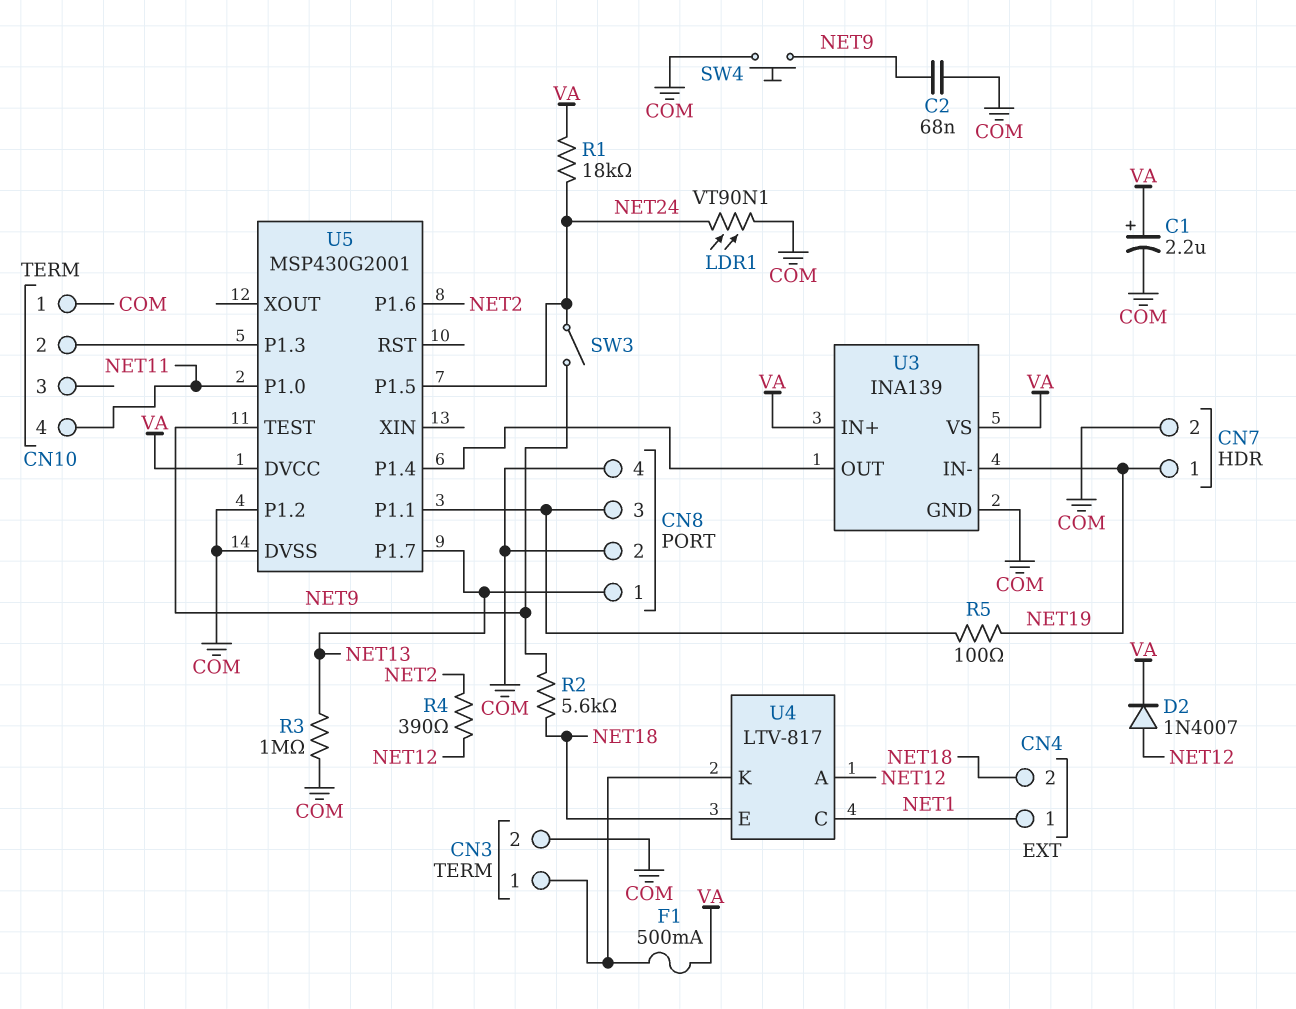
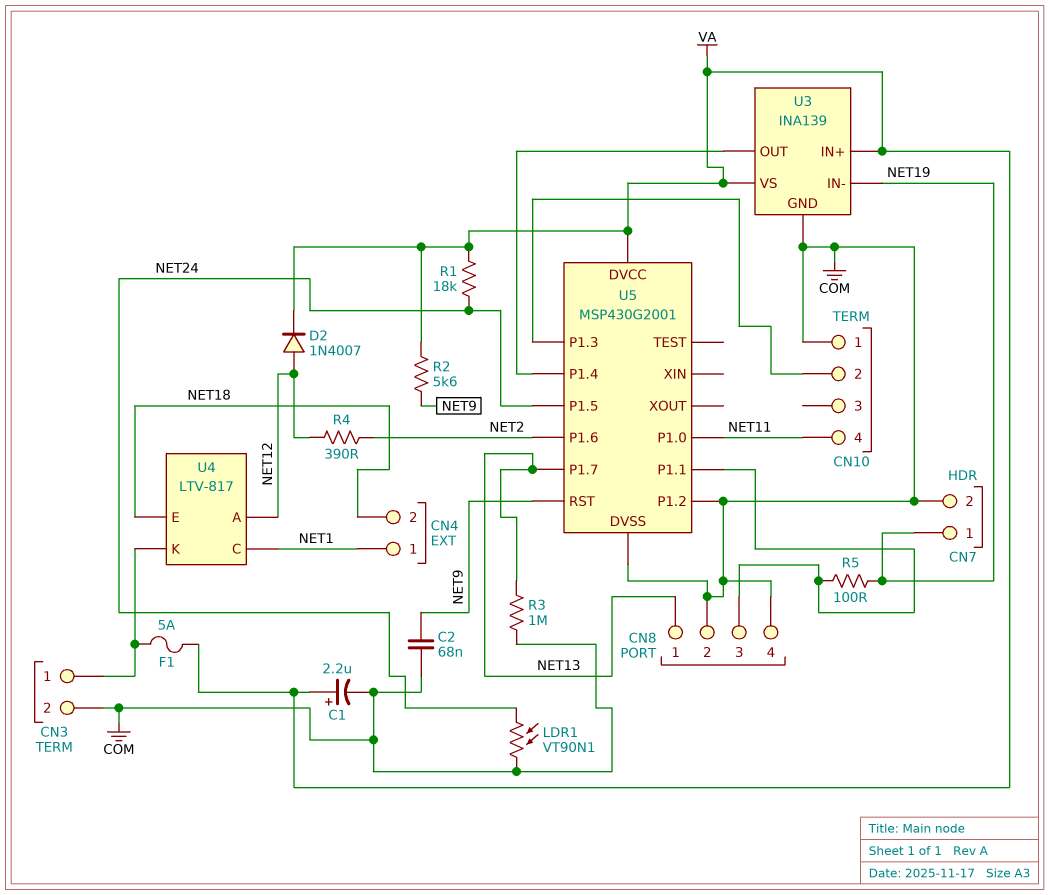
F1: 500mA (CN3/1, VA) -> 5A (CN3/1, VA)
R2: 5.6k (NET9, NET18) -> 5.6k (NET9, VA)
SW3: switch (NET9, NET24) -> none
SW4: button (COM, NET9) -> none
U5 pin RST: none -> NET9
U5 pin TEST: NET9 -> none

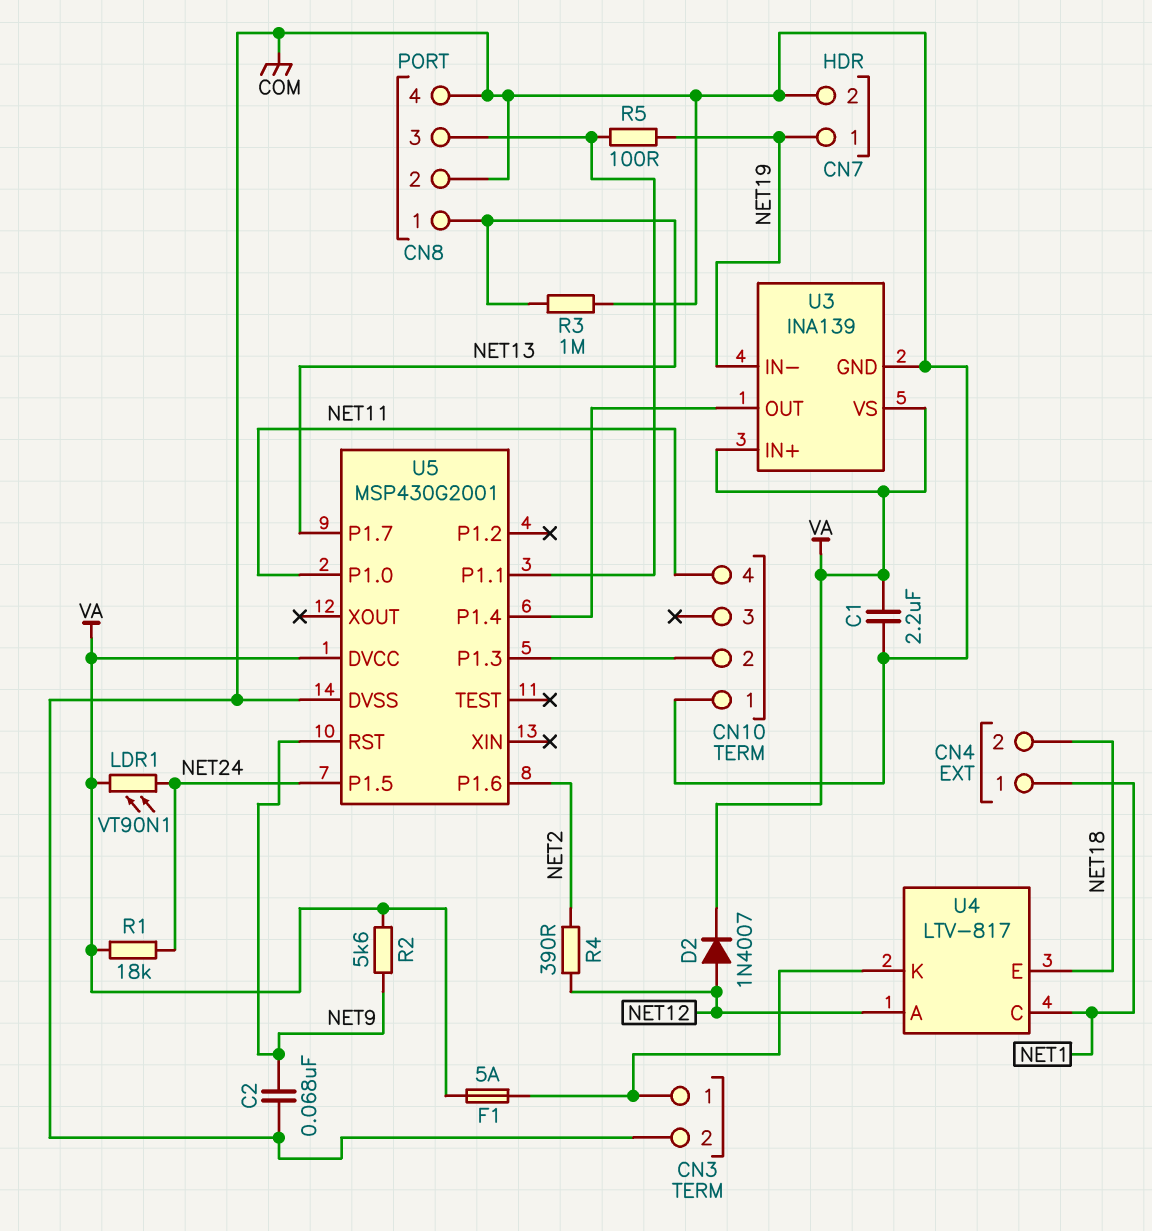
C1: 2.2uF (plus VA, minus COM) -> 2.2uF (COM, VA)
LDR1: VT90N1 (COM, NET24) -> VT90N1 (NET24, VA)
U5 pin P1.2: COM -> none

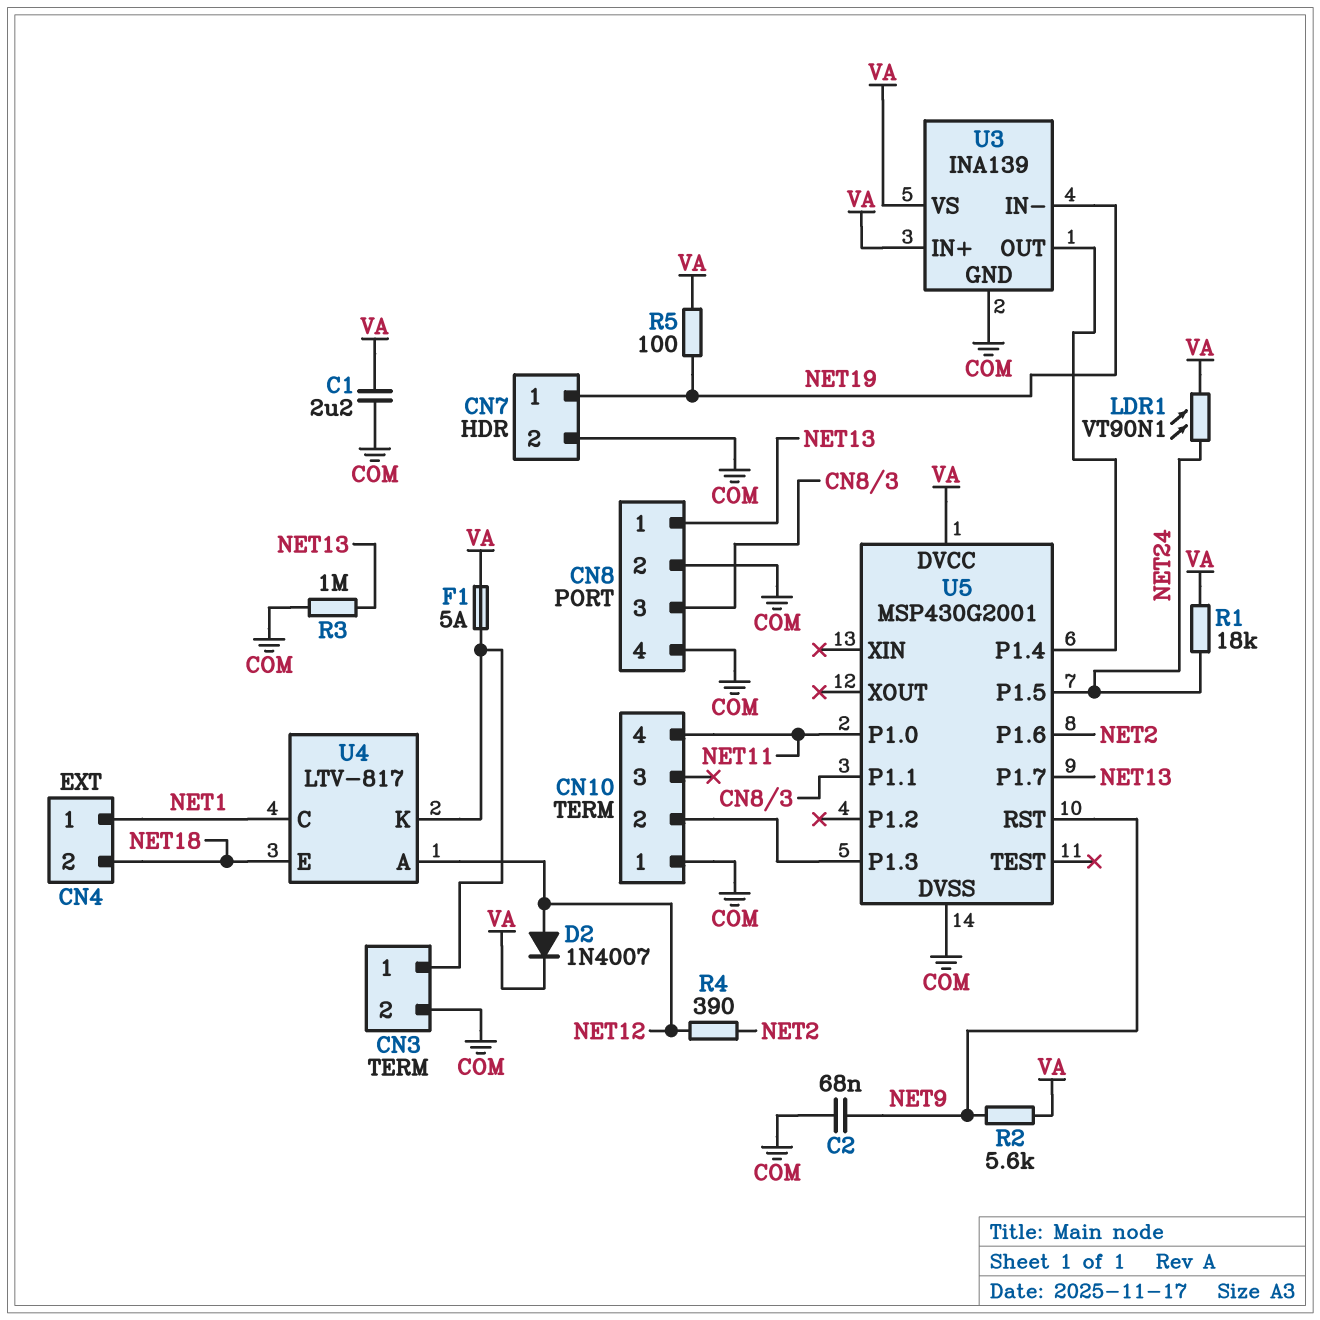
R5: 100 (CN8/3, NET19) -> 100 (NET19, VA)

